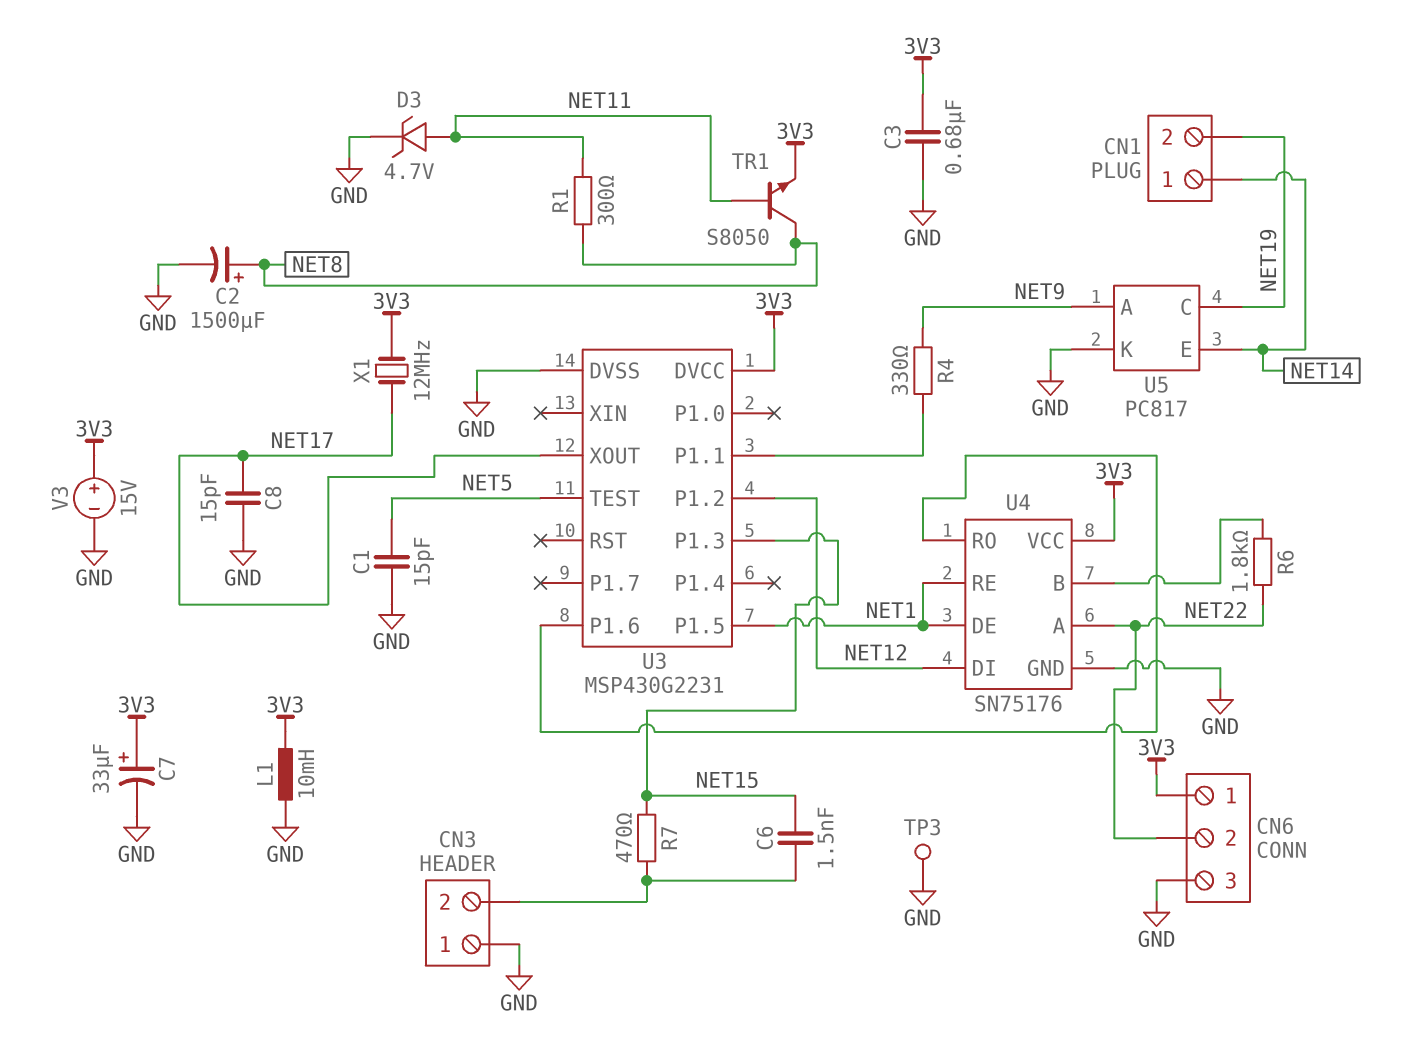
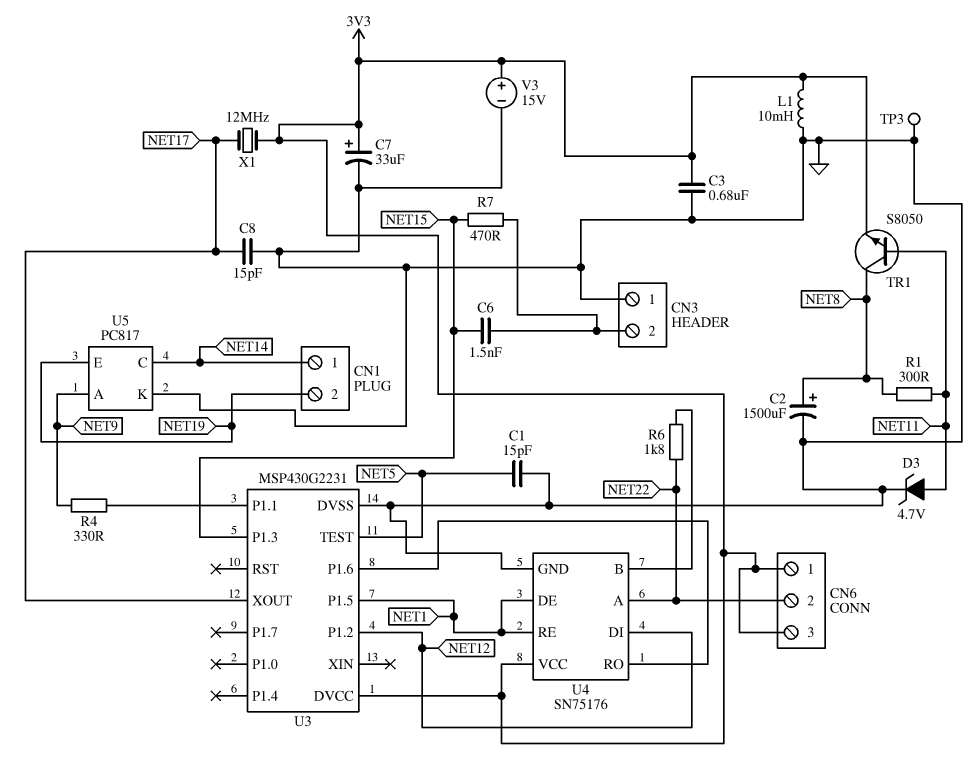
CN6 pin 3: GND -> 3V3
U5 pin C: NET19 -> NET14
U5 pin E: NET14 -> NET19

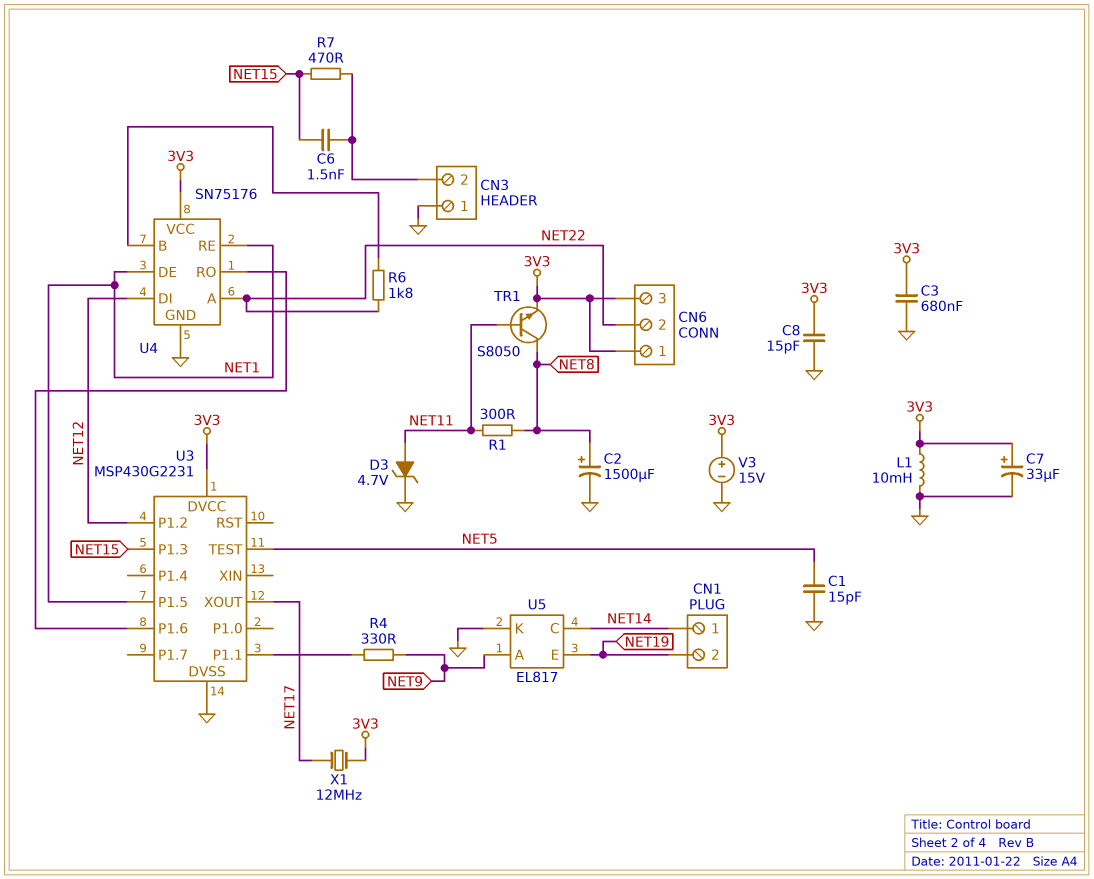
C8: 15pF (GND, NET17) -> 15pF (3V3, GND)
TP3: test point (GND) -> none
U5: PC817 -> EL817

